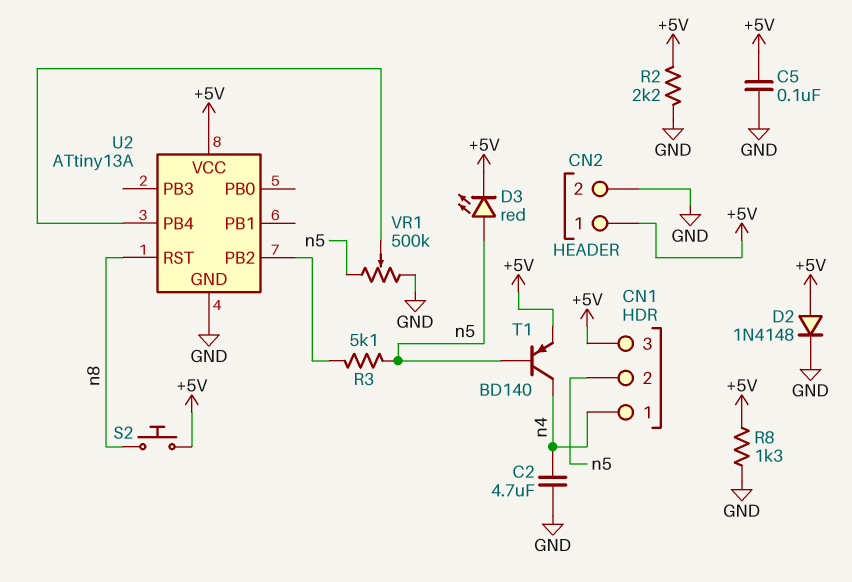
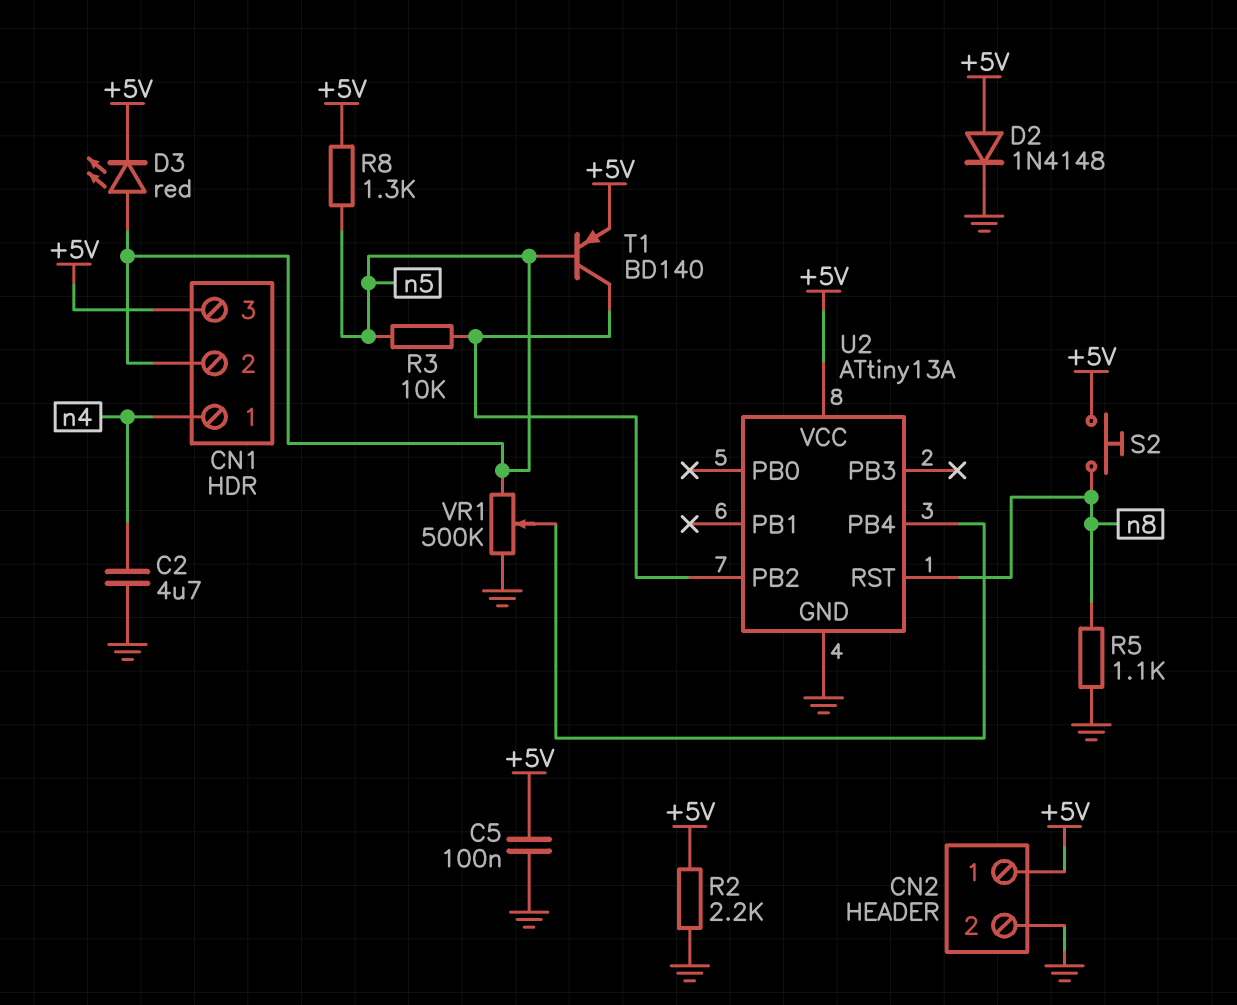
R3: 5.1k (U2/PB2, n5) -> 10k (U2/PB2, n5)
R5: none -> 1.1k (GND, n8)
R8: 1.3k (+5V, GND) -> 1.3k (+5V, n5)
T1: PNP BD140 (B n5, C n4, E +5V) -> PNP BD140 (B n5, C U2/PB2, E +5V)

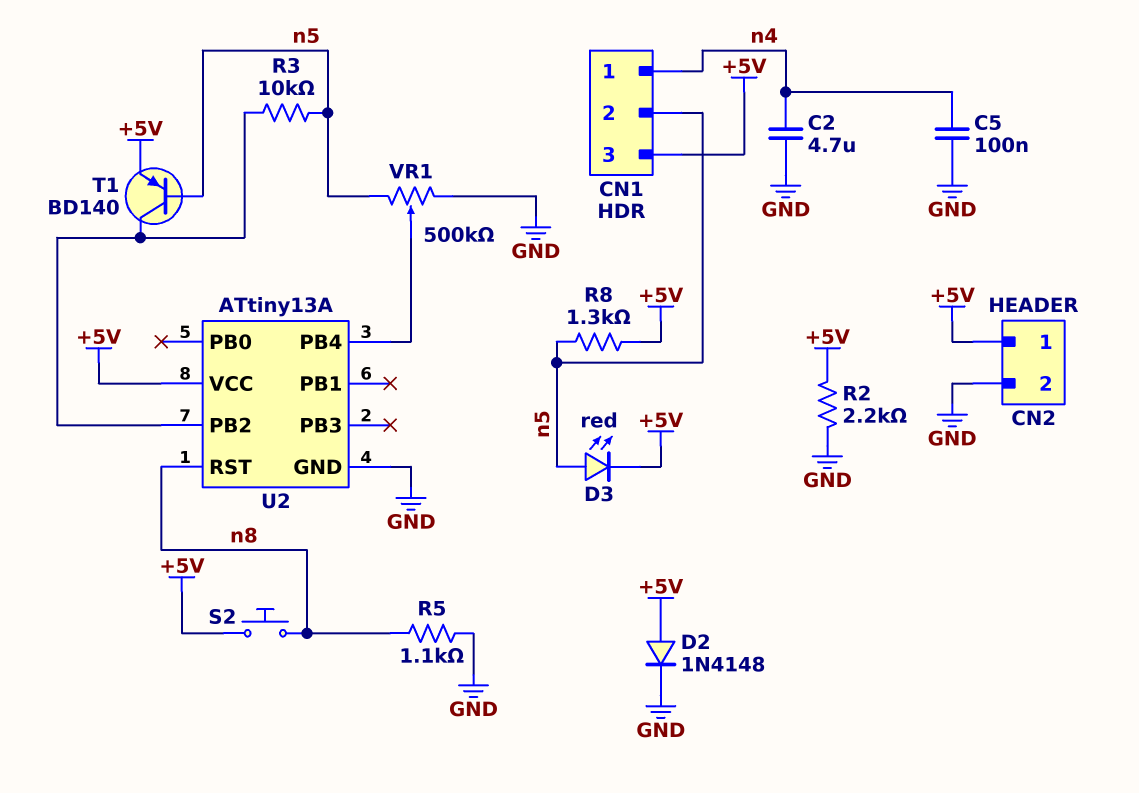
C5: 100nF (+5V, GND) -> 100nF (GND, n4)

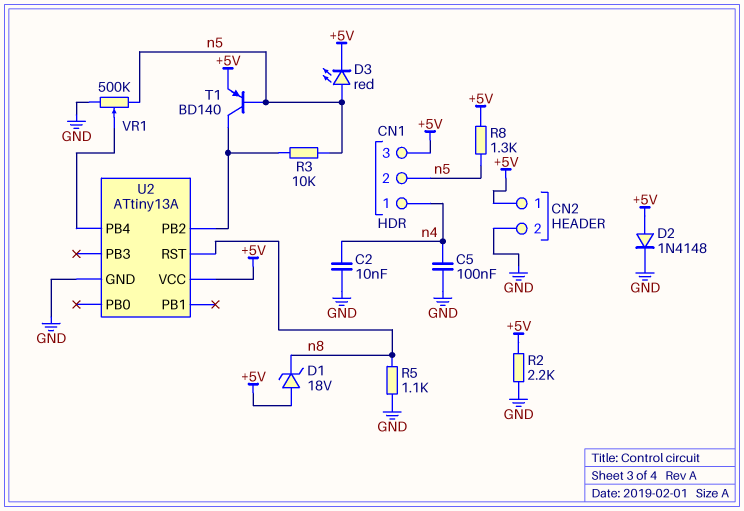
C2: 4.7uF (GND, n4) -> 10nF (GND, n4)
D1: none -> zener 18V (A +5V, K n8)
S2: button (+5V, n8) -> none

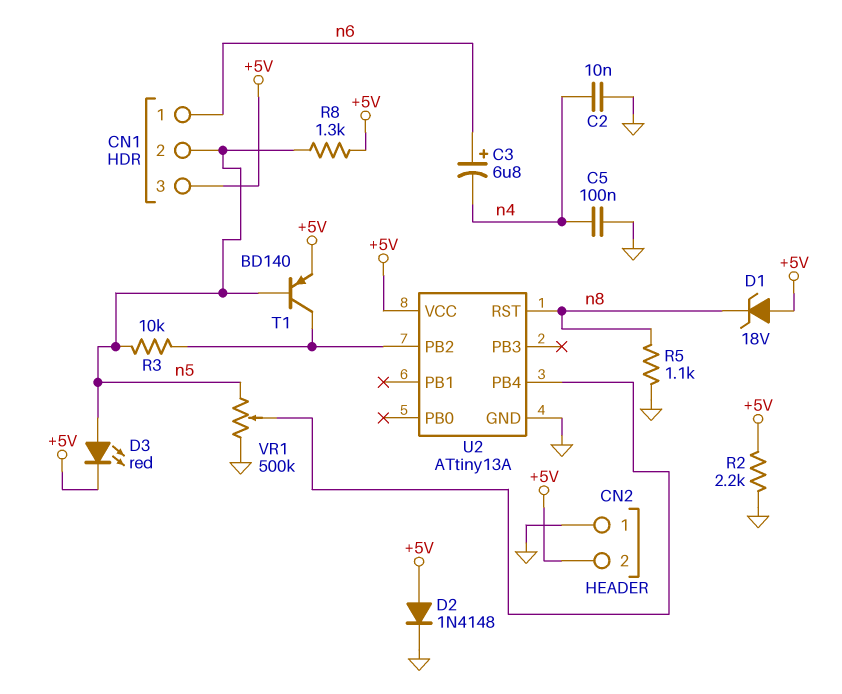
C3: none -> 6.8uF (plus n6, minus n4)
CN1 pin 1: n4 -> n6
CN2 pin 1: +5V -> GND
CN2 pin 2: GND -> +5V

